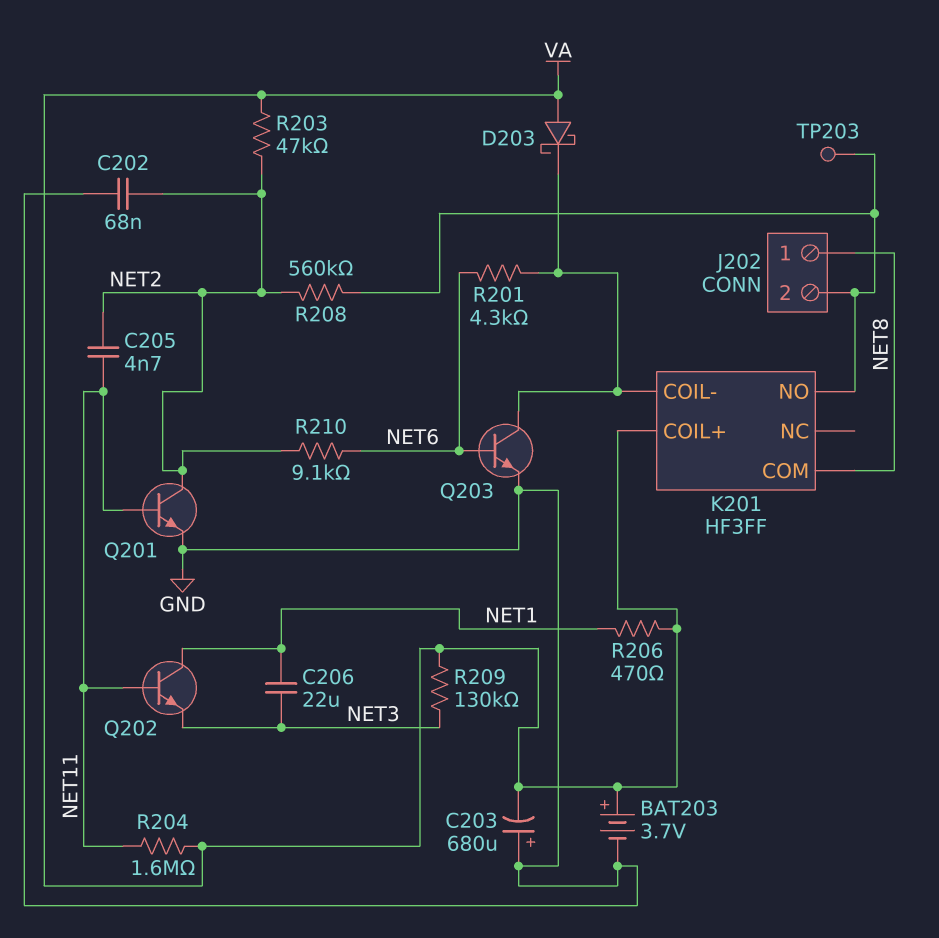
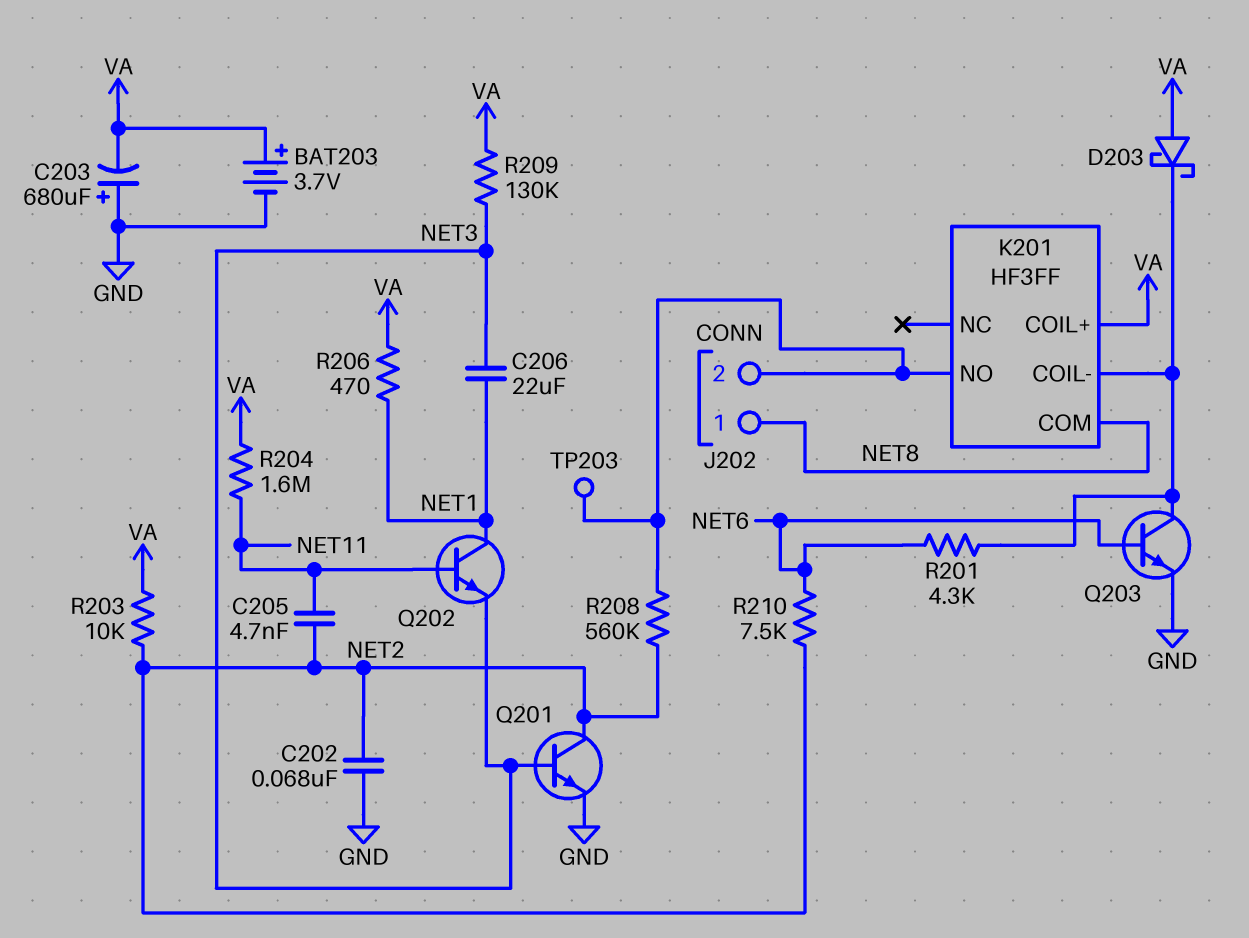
Q201: NPN (B NET11, C NET2, E GND) -> NPN (B NET3, C NET2, E GND)
R203: 47k (NET2, VA) -> 10k (NET2, VA)
R210: 9.1k (NET2, NET6) -> 7.5k (NET2, NET6)

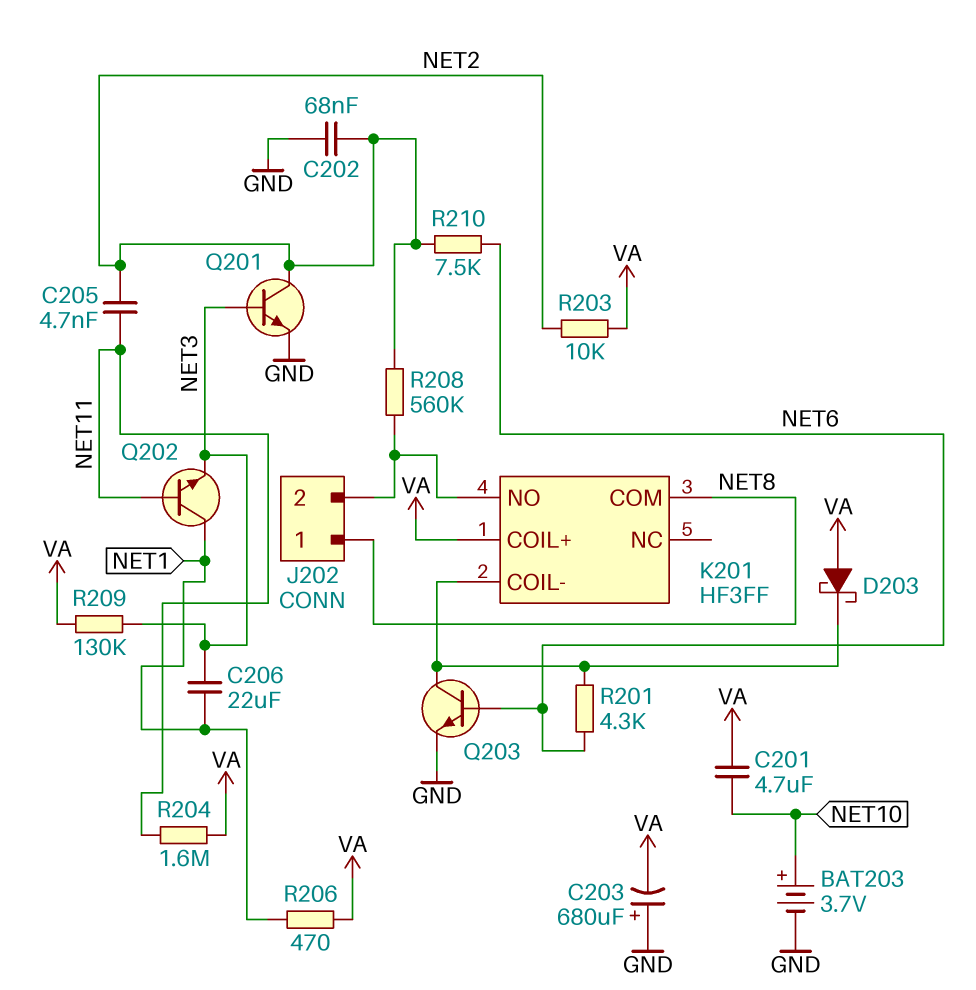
BAT203: 3.7V (plus VA, minus GND) -> 3.7V (plus NET10, minus GND)
C201: none -> 4.7uF (NET10, VA)
TP203: test point (J202/2) -> none

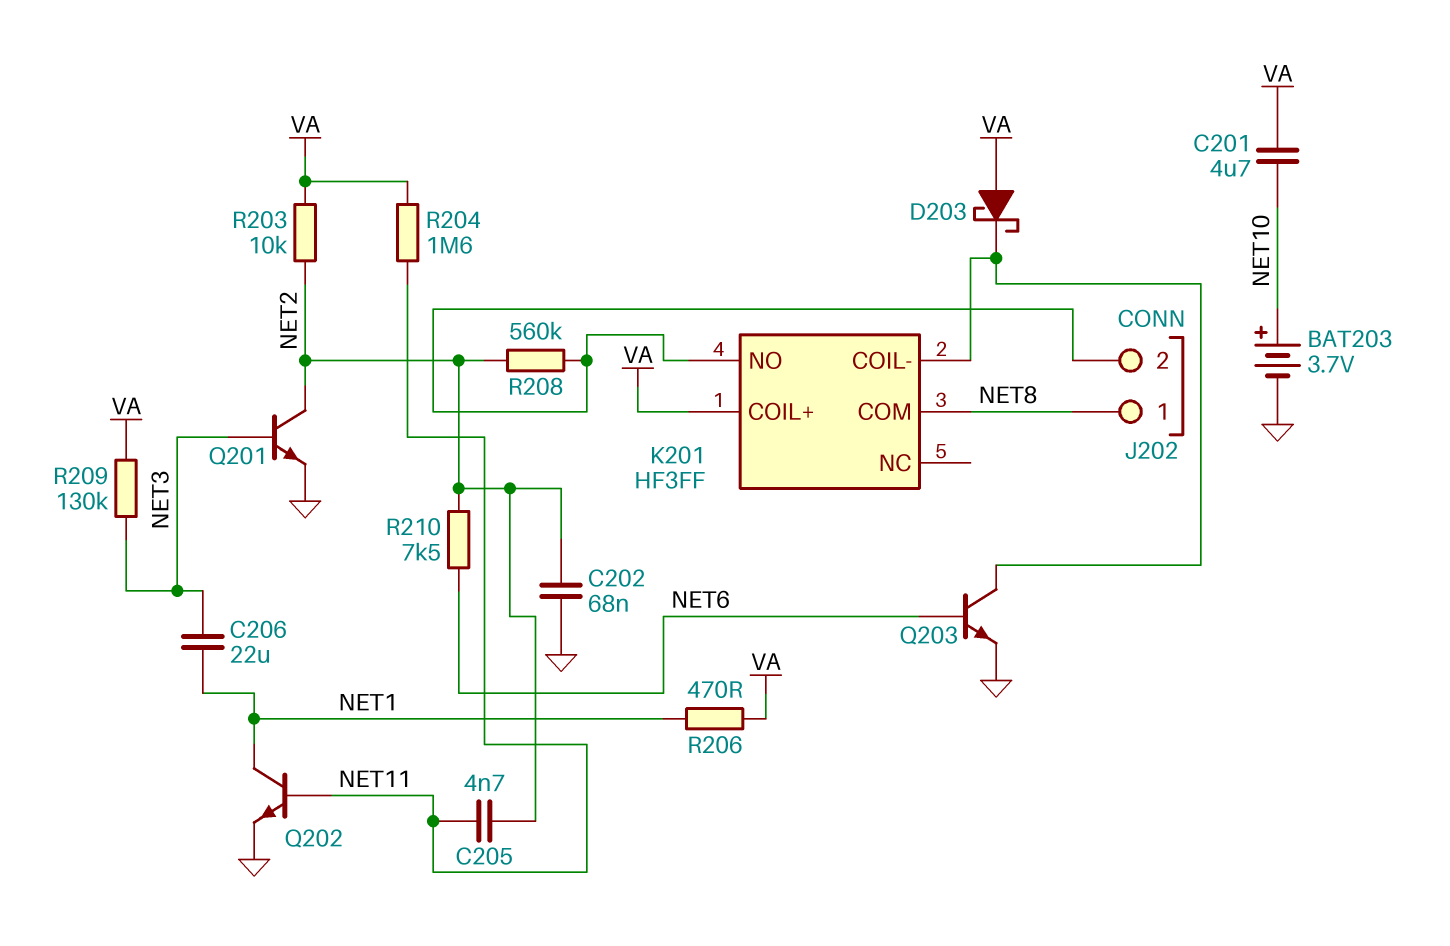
C203: 680uF (plus GND, minus VA) -> none
Q202: NPN (B NET11, C NET1, E NET3) -> NPN (B NET11, C NET1, E GND)
R201: 4.3k (K201/COIL-, NET6) -> none

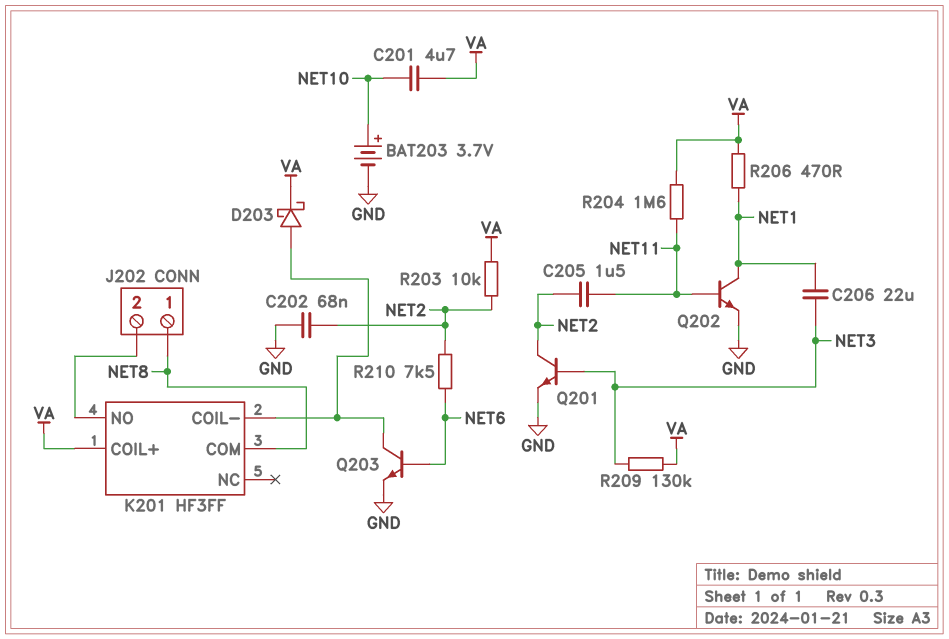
C205: 4.7nF (NET2, NET11) -> 1.5uF (NET2, NET11)
D203: schottky (A VA, K K201/COIL-) -> schottky (A K201/COIL-, K VA)
R208: 560k (J202/2, NET2) -> none

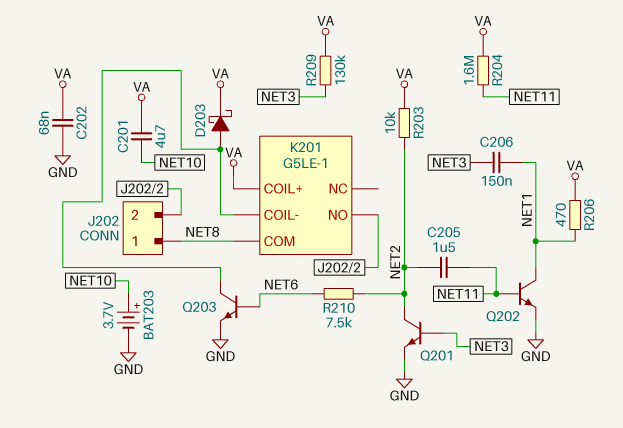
C202: 68nF (GND, NET2) -> 68nF (GND, VA)
C206: 22uF (NET1, NET3) -> 150nF (NET1, NET3)
K201: HF3FF -> G5LE-1

